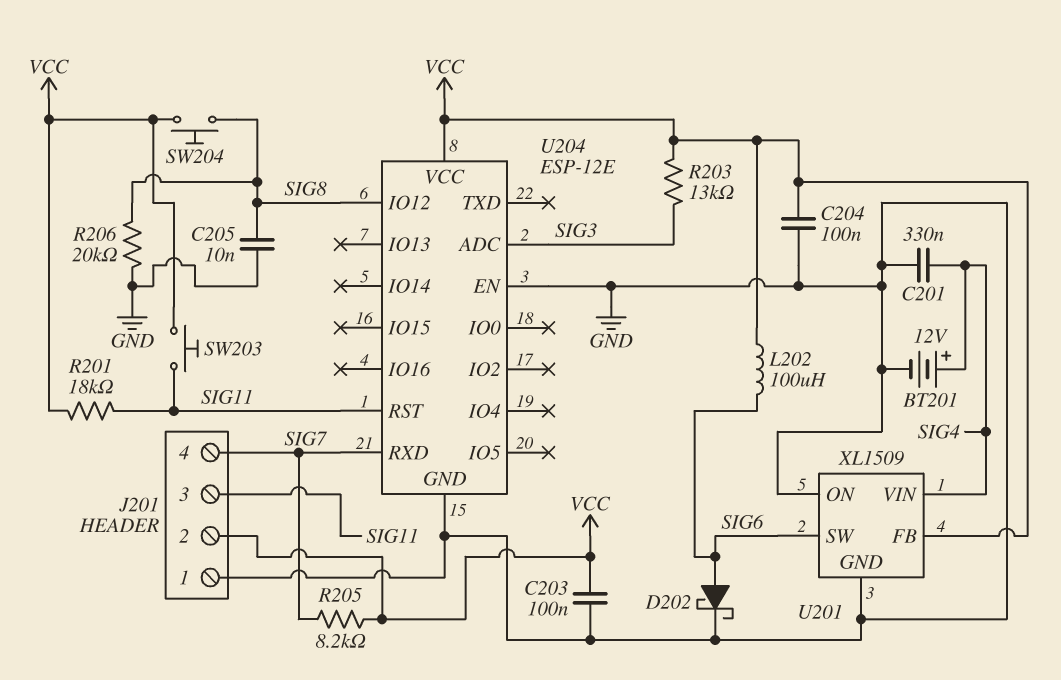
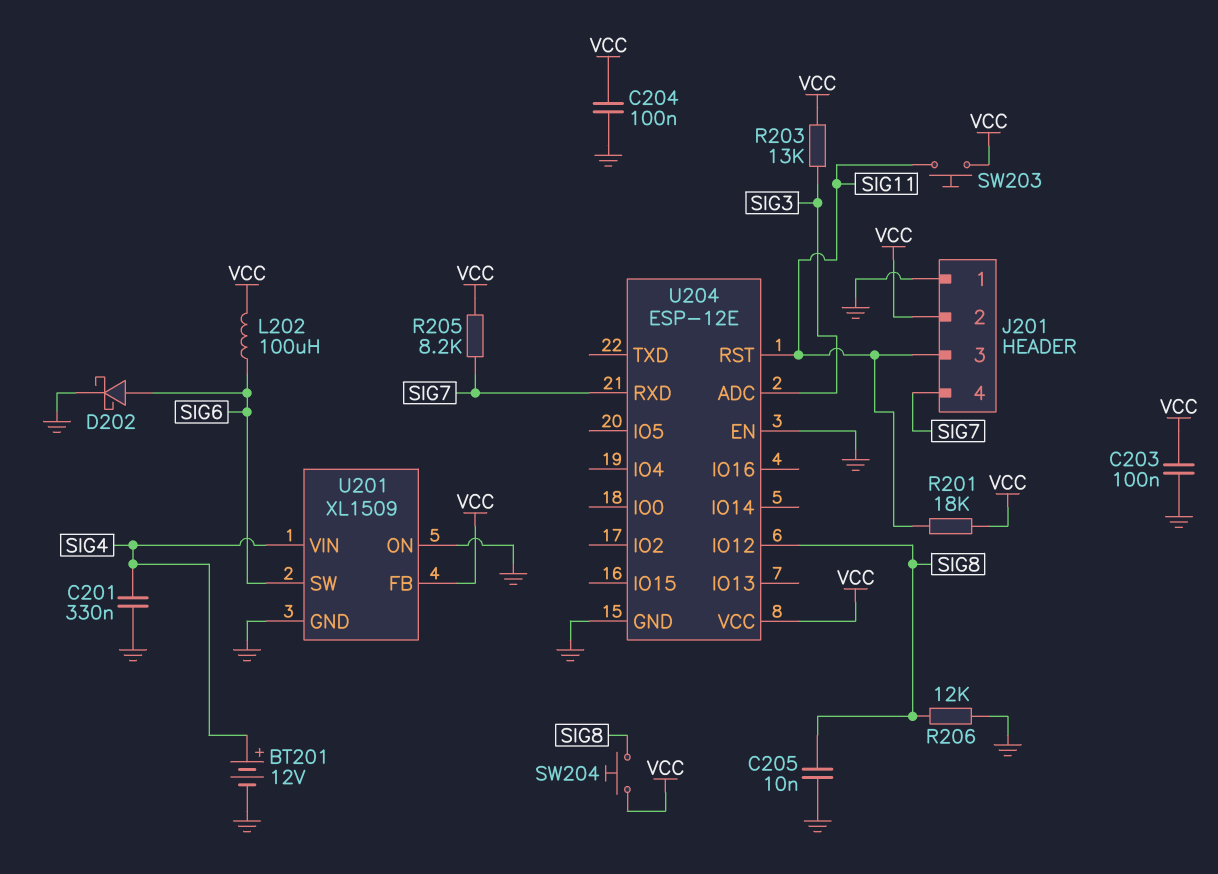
R206: 20k (GND, SIG8) -> 12k (GND, SIG8)

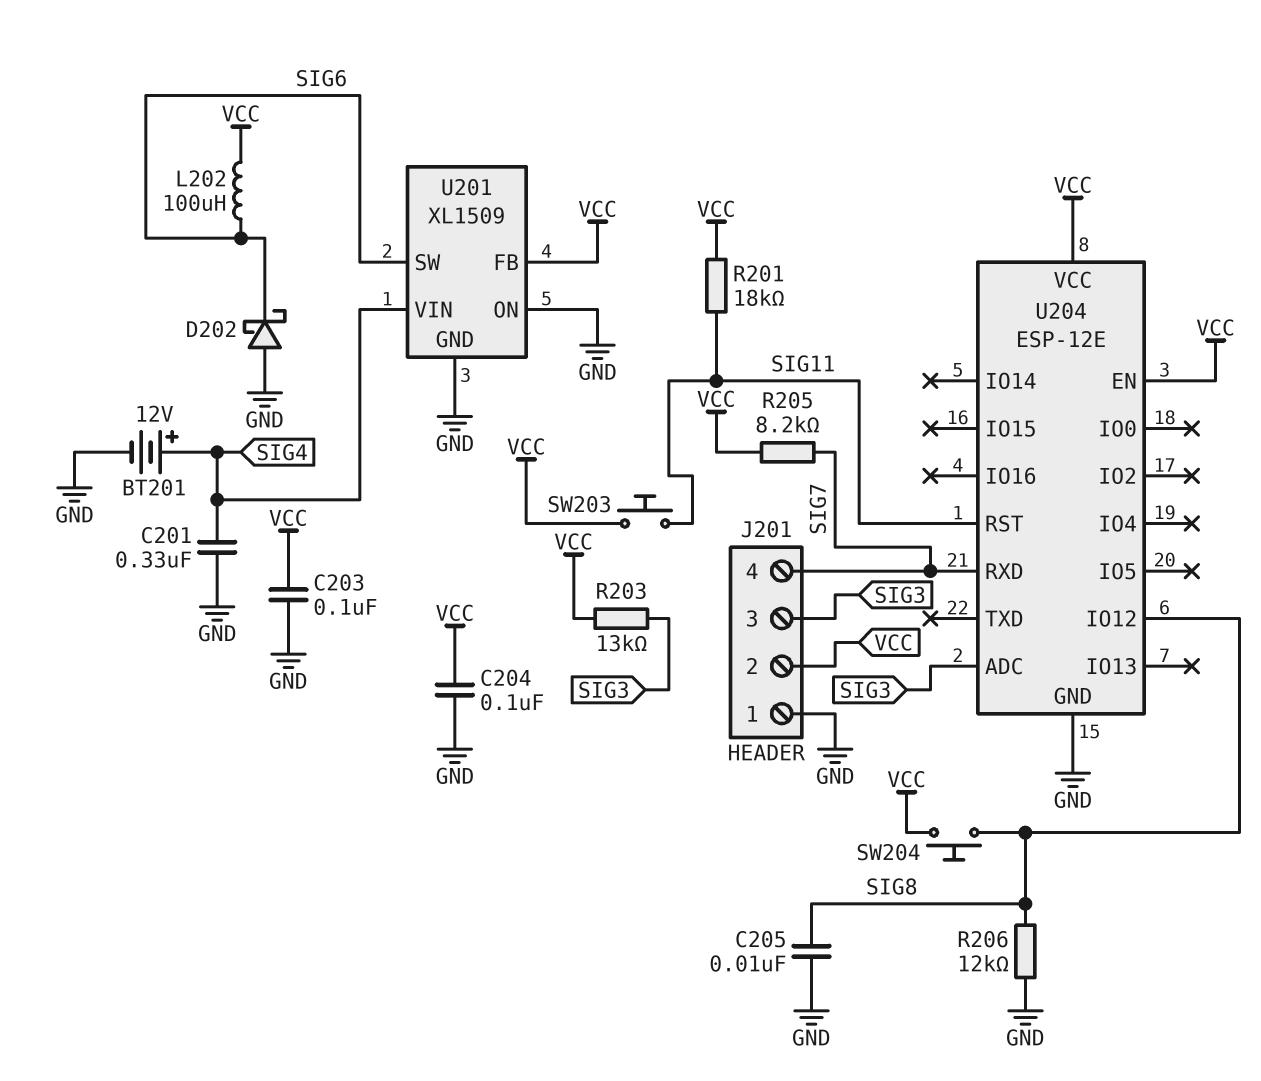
D202: schottky (A SIG6, K GND) -> schottky (A GND, K SIG6)
J201 pin 3: SIG11 -> SIG3
U204 pin EN: GND -> VCC

